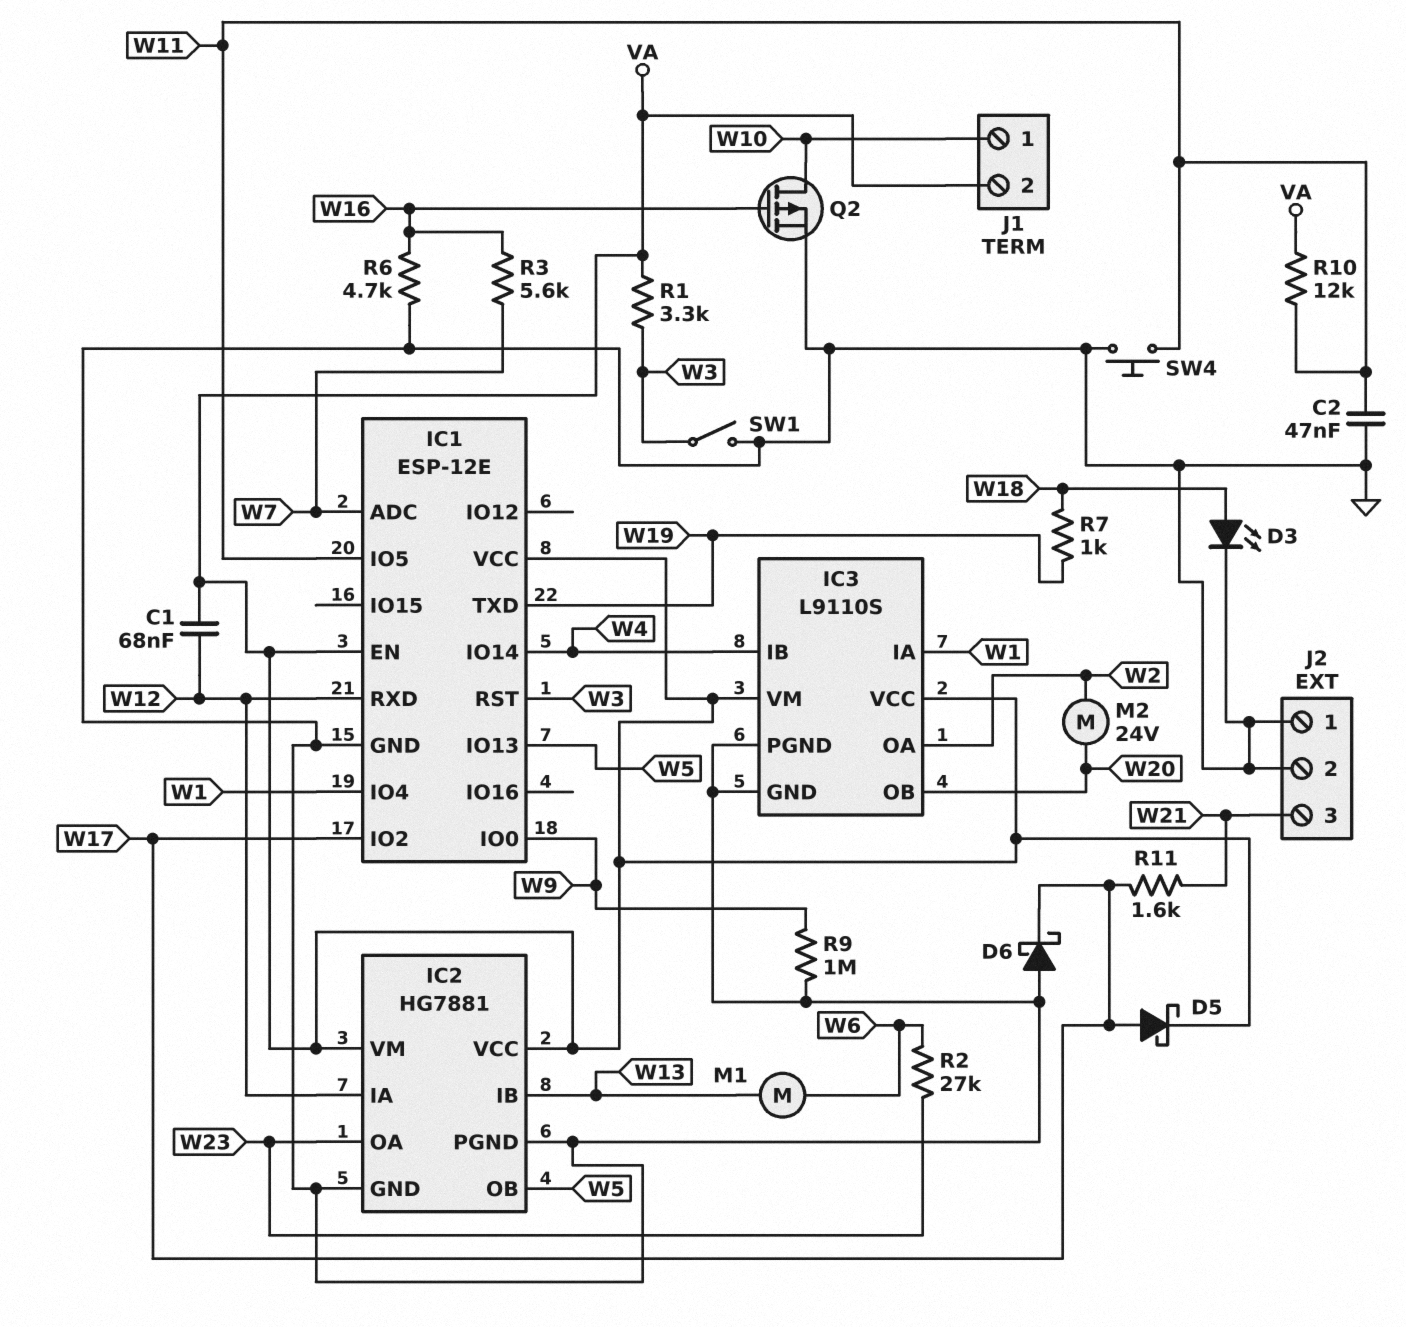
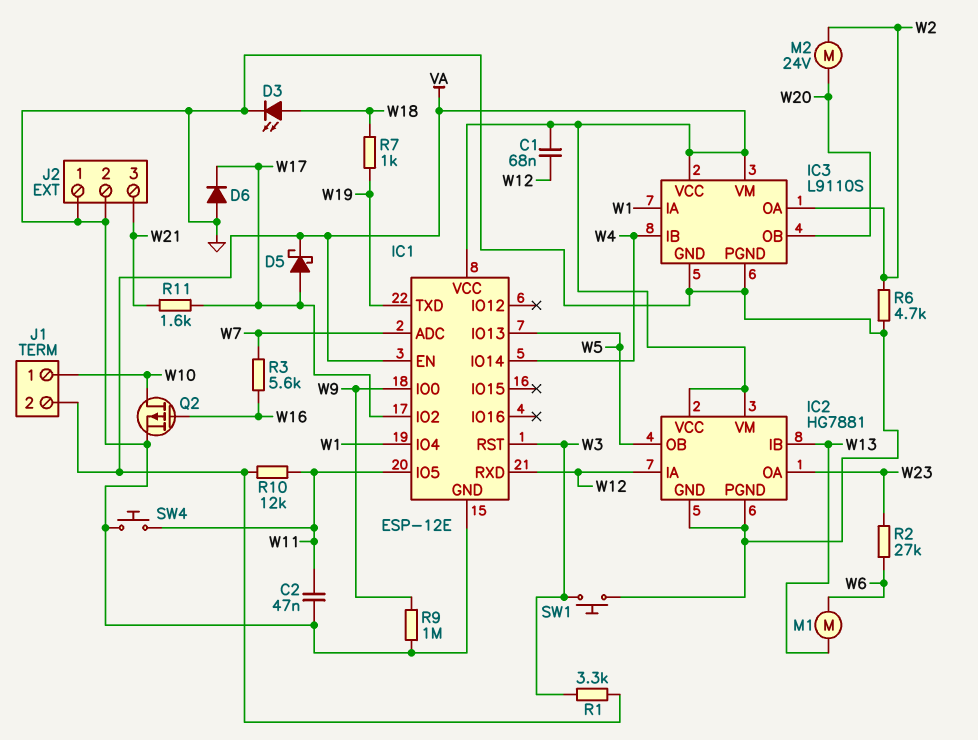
D6: schottky (A GND, K W17) -> diode (A GND, K W17)
R6: 4.7k (GND, W16) -> 4.7k (GND, W2)
SW1: switch (GND, W3) -> button (GND, W3)

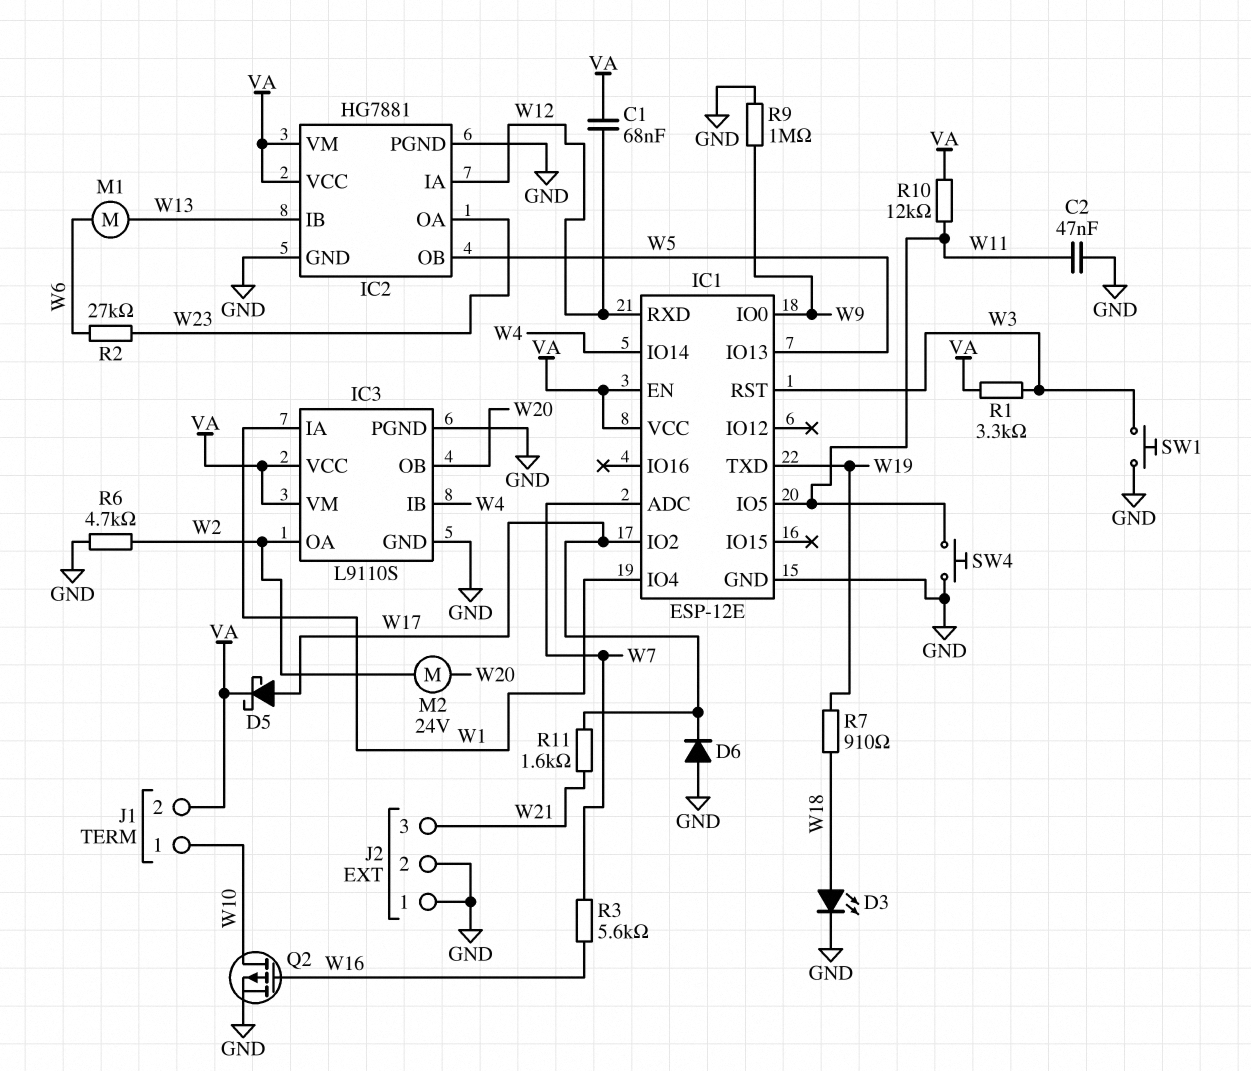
R7: 1k (W18, W19) -> 910 (W18, W19)

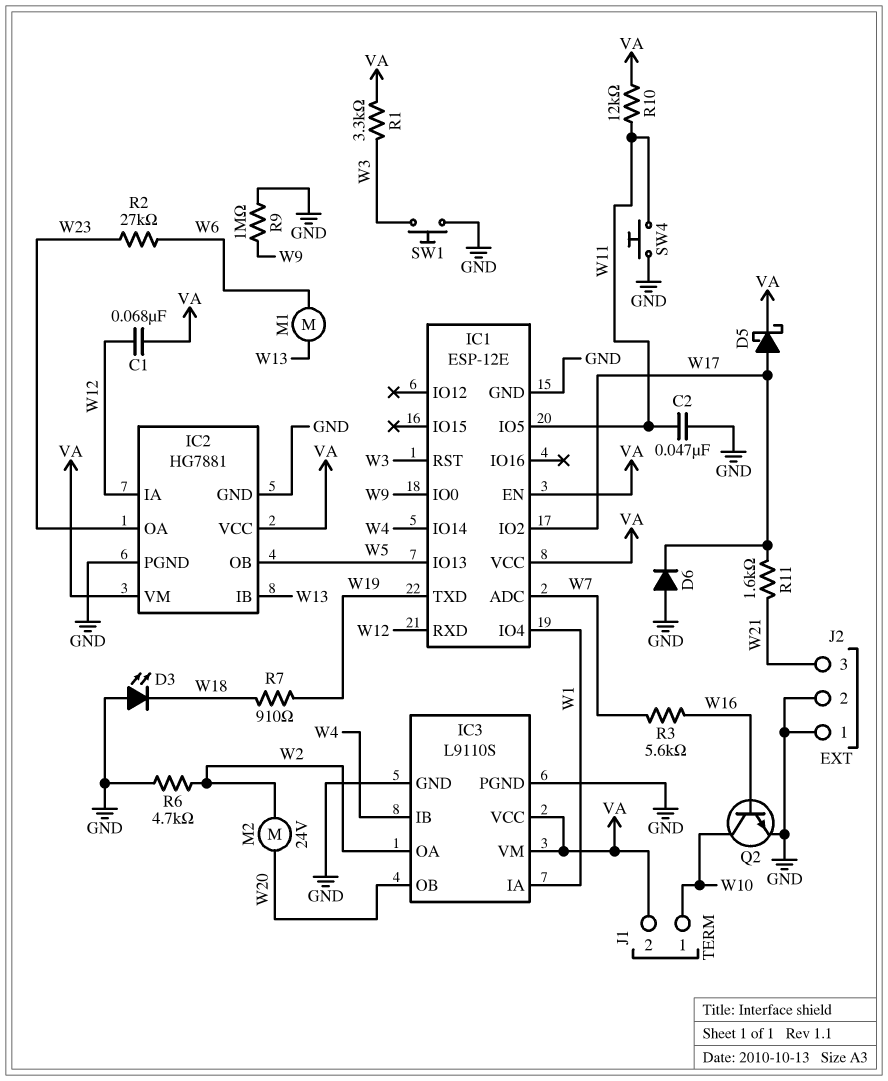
D3: LED (A W18, K GND) -> LED (A GND, K W18)
Q2: PMOS (G W16, D W10, S GND) -> NPN (B W16, C W10, E GND)

